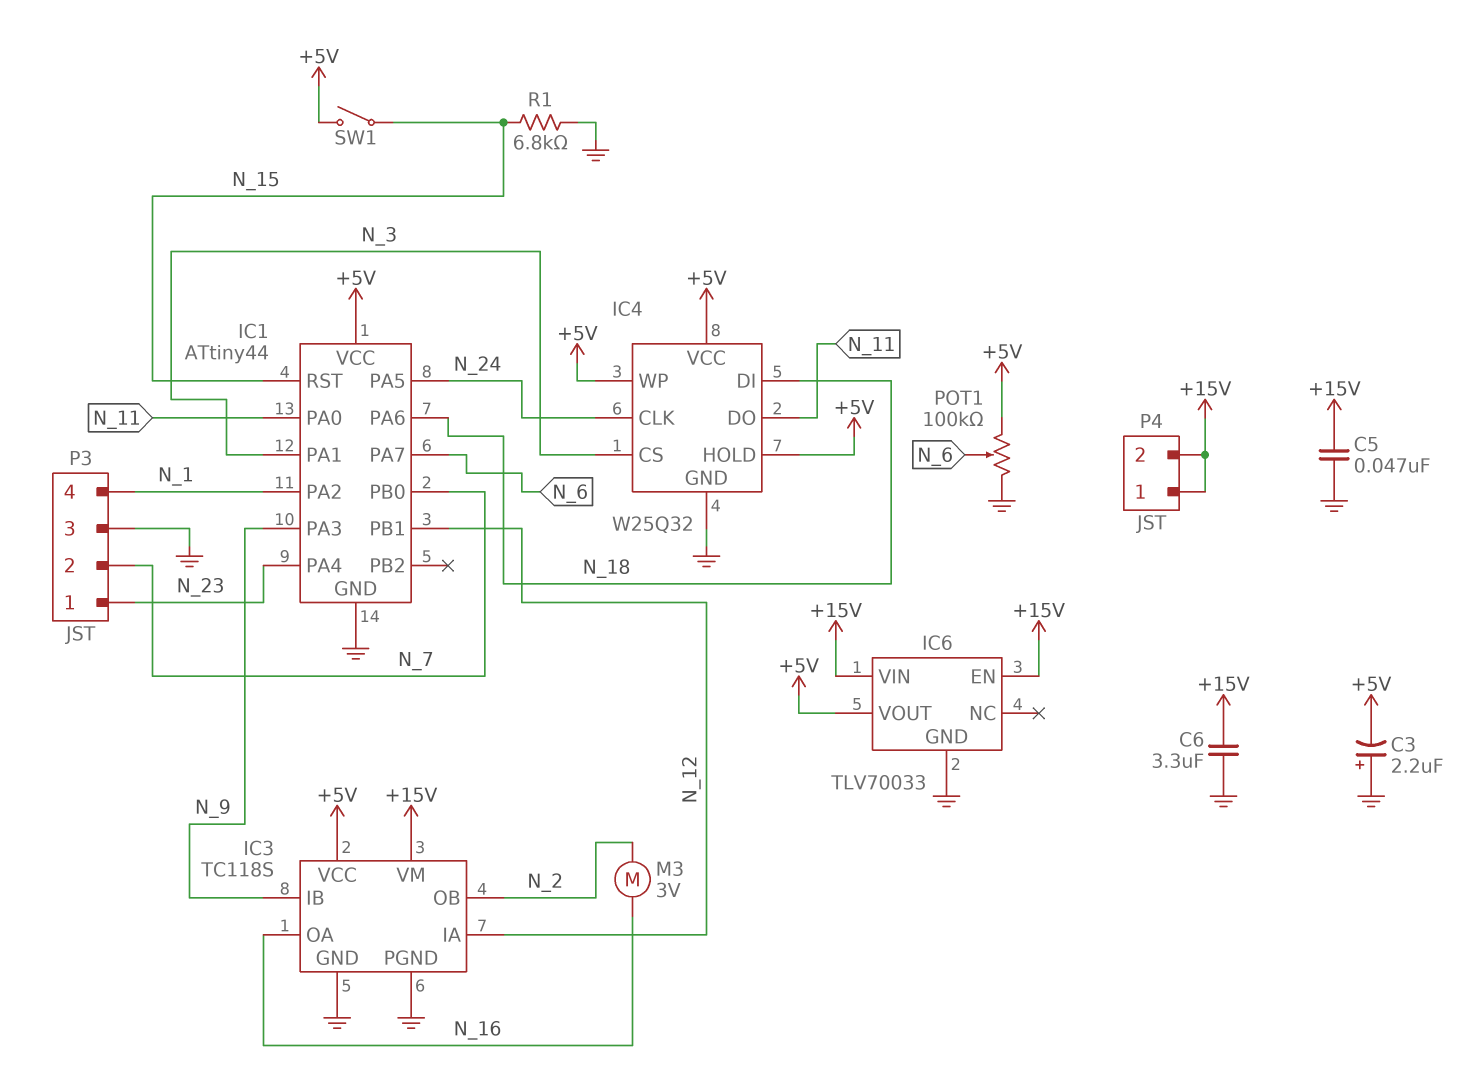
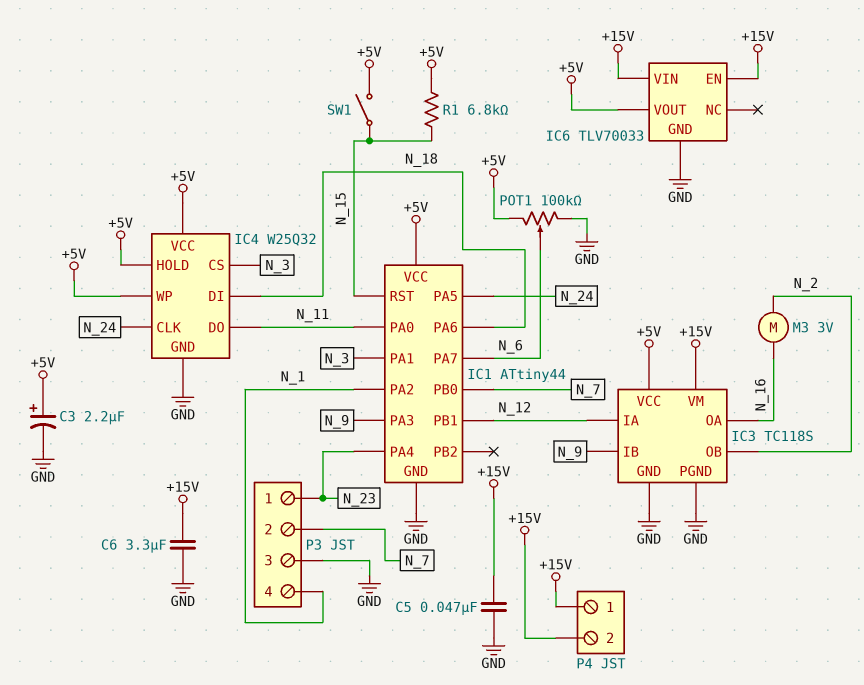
C3: 2.2uF (plus GND, minus +5V) -> 2.2uF (plus +5V, minus GND)
R1: 6.8k (GND, N_15) -> 6.8k (+5V, N_15)

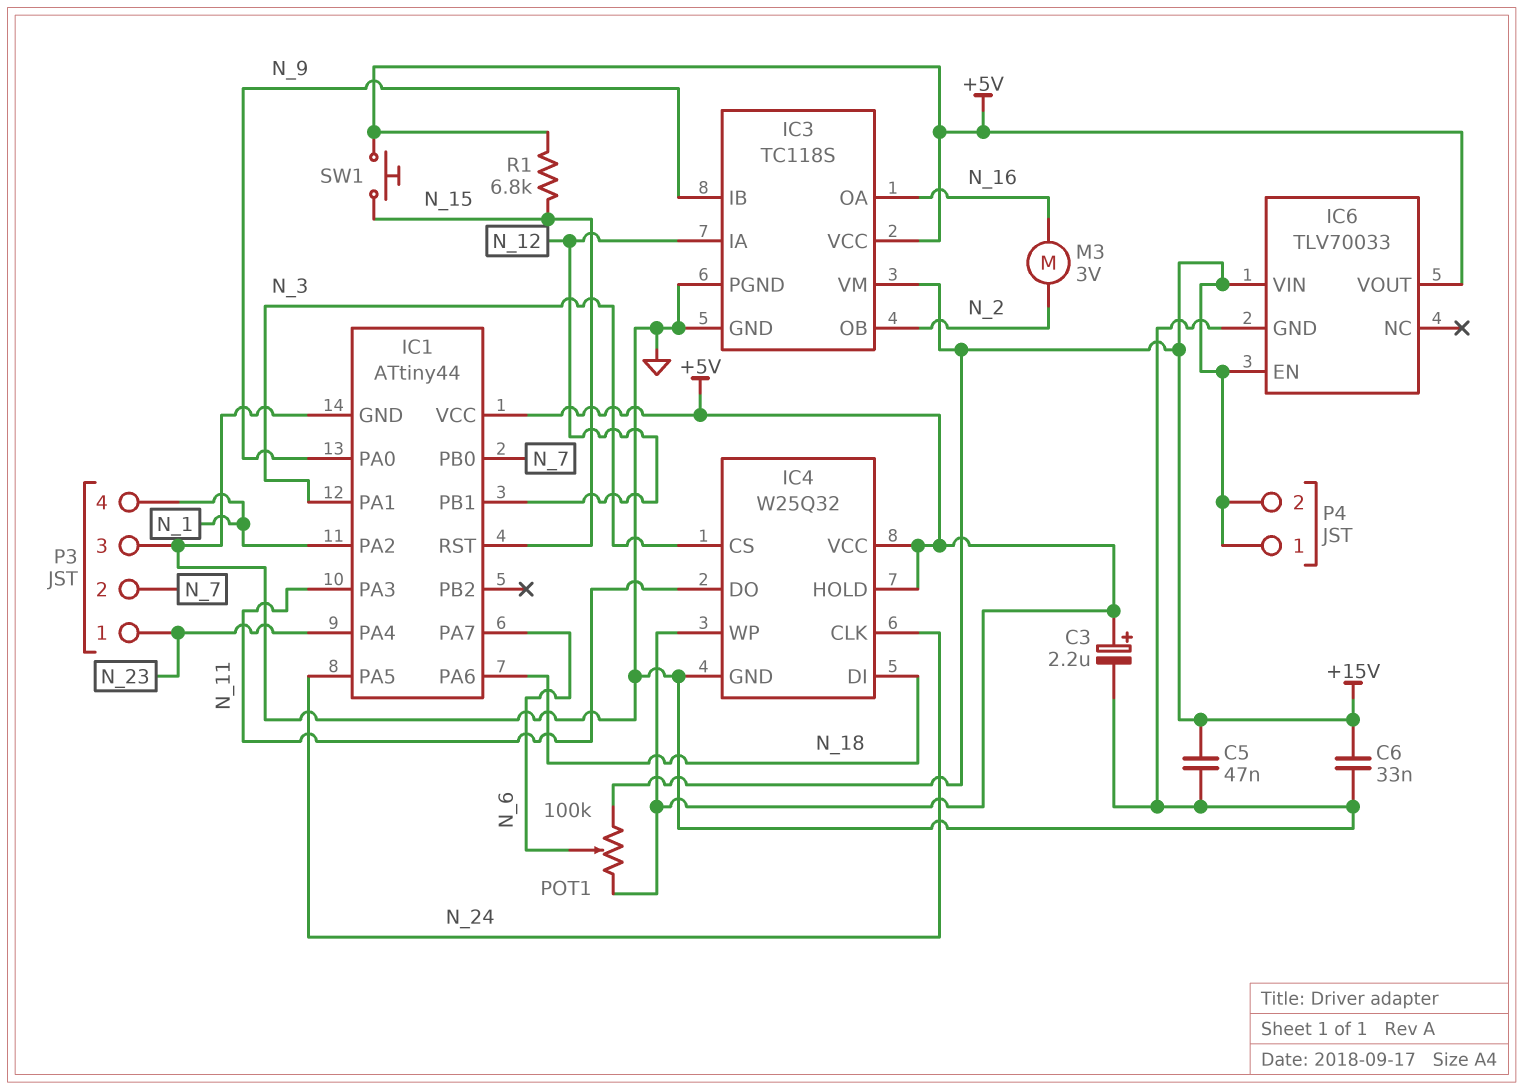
C6: 3.3uF (+15V, GND) -> 33nF (+15V, GND)
IC1 pin PA0: N_11 -> N_9
IC1 pin PA3: N_9 -> N_11
POT1: 100k (+5V, GND, wiper N_6) -> 100k (+5V, +15V, wiper N_6)
SW1: switch (+5V, N_15) -> button (+5V, N_15)

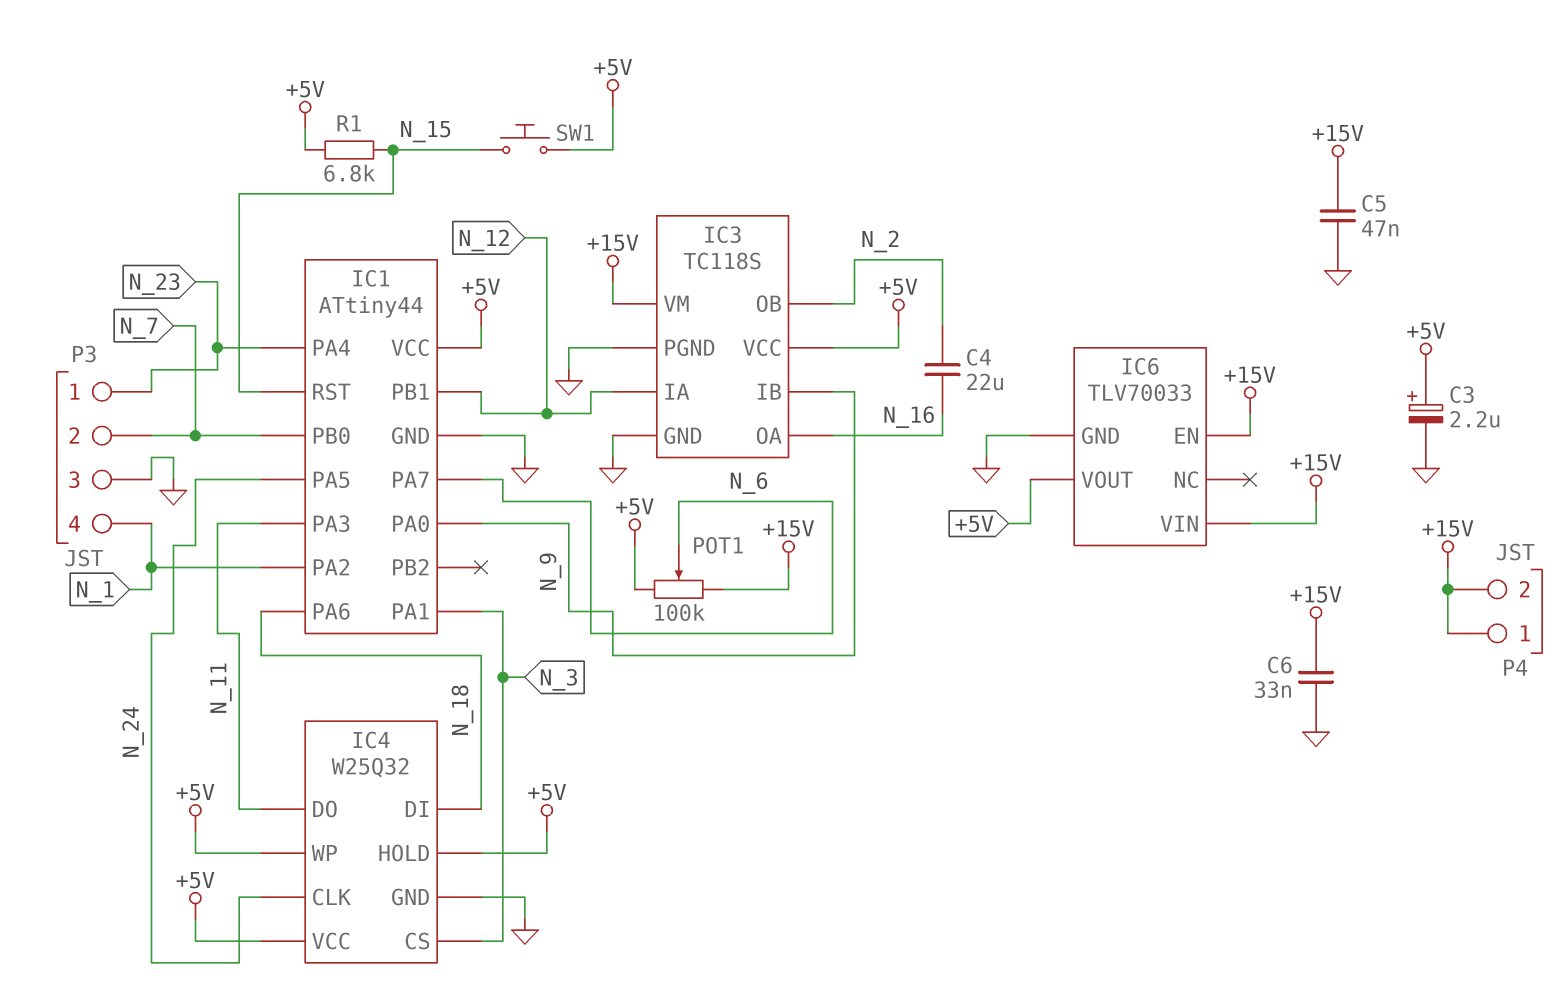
C4: none -> 22uF (N_2, N_16)
M3: motor 3V (N_2, N_16) -> none

